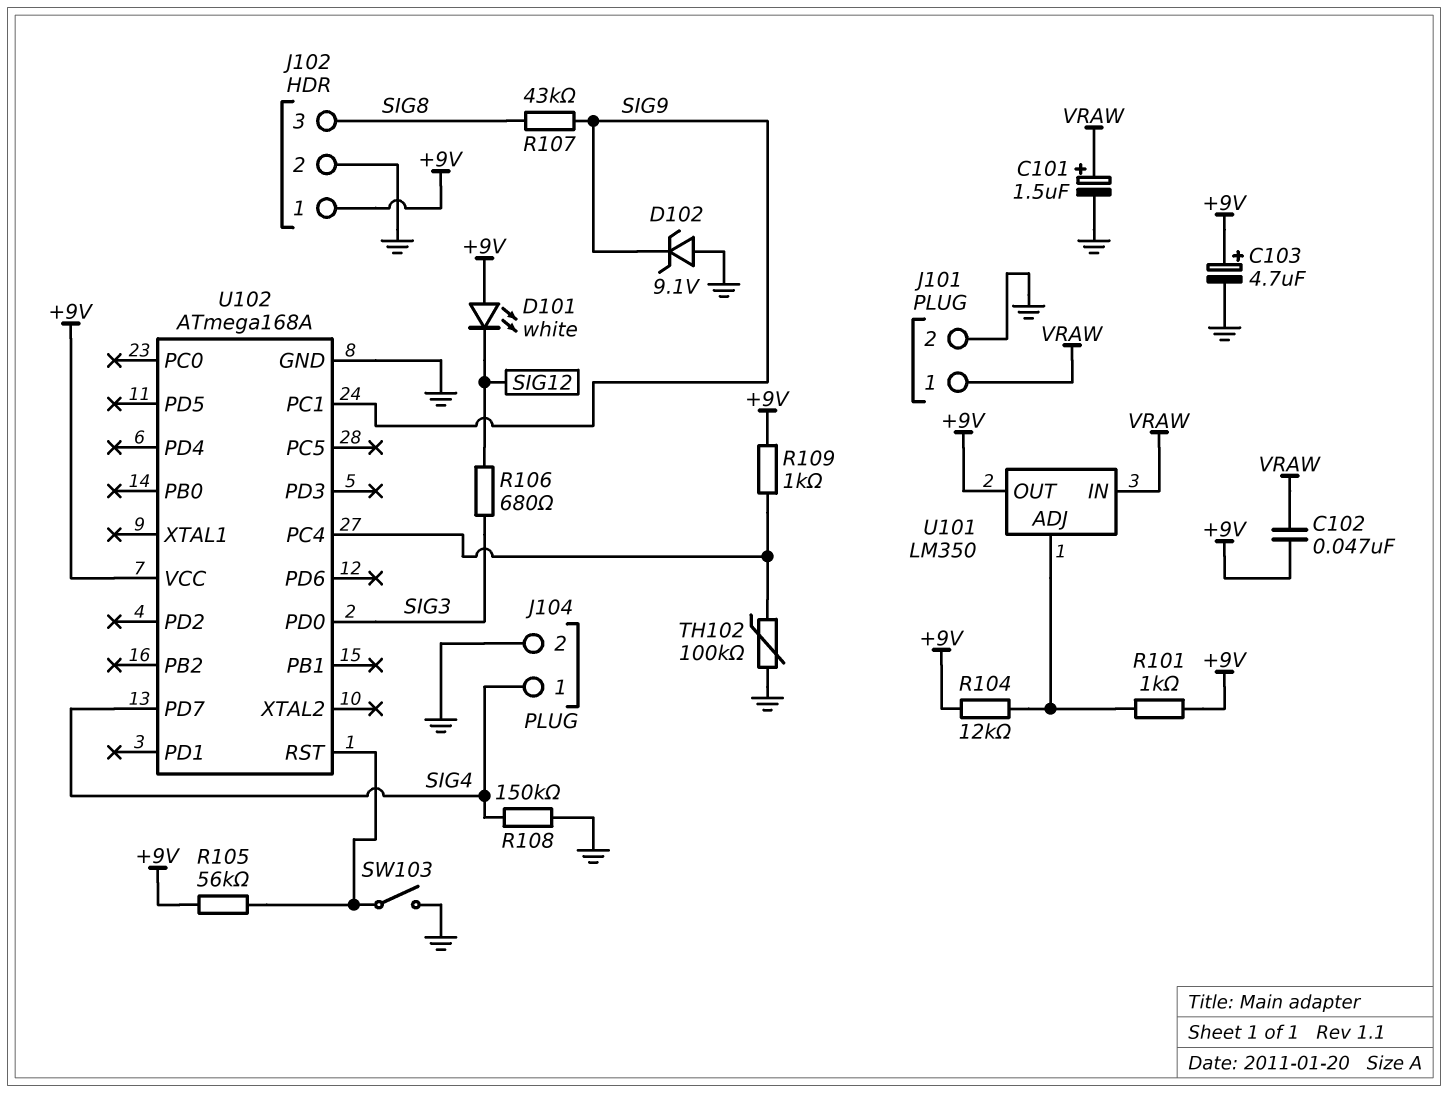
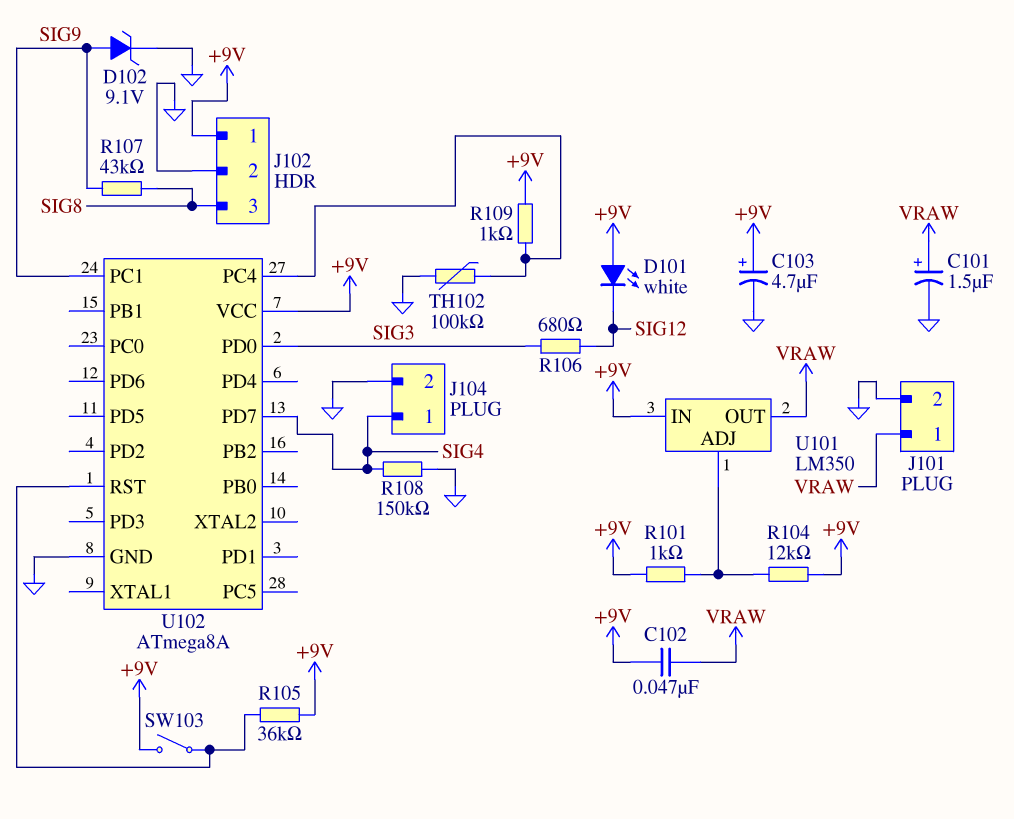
D102: zener 9.1V (A GND, K SIG9) -> zener 9.1V (A SIG9, K GND)
R105: 56k (+9V, U102/RST) -> 36k (+9V, U102/RST)
SW103: switch (GND, U102/RST) -> switch (+9V, U102/RST)
U101 pin IN: VRAW -> +9V
U101 pin OUT: +9V -> VRAW
U102: ATmega168A -> ATmega8A

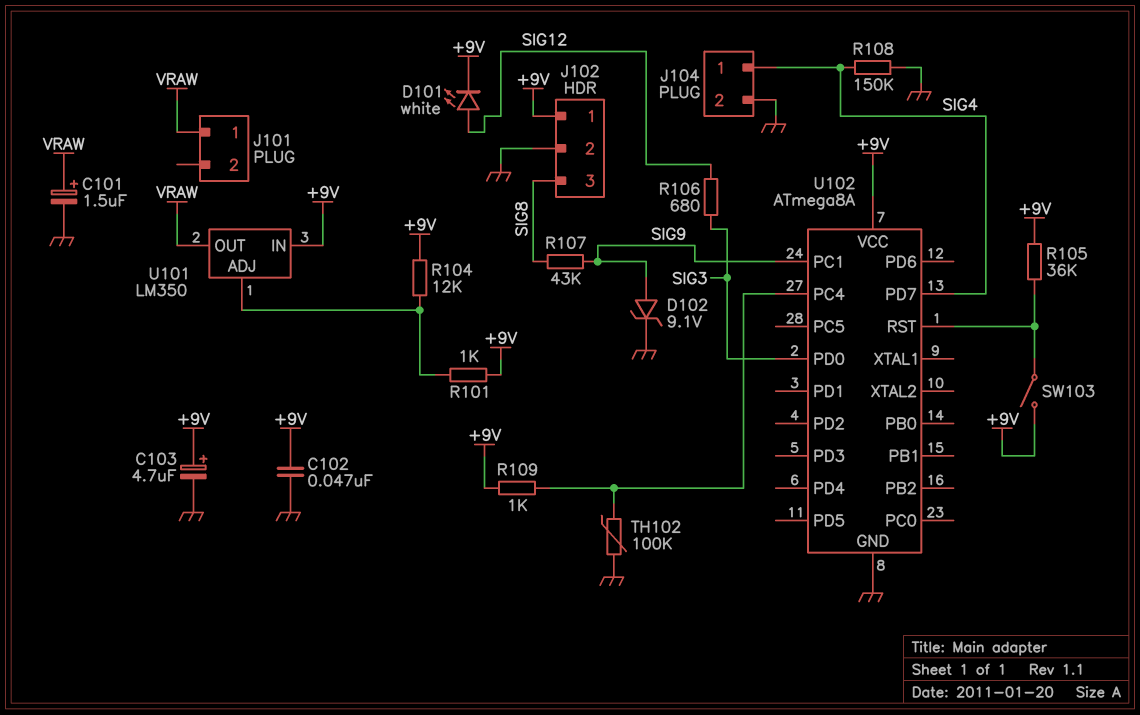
C102: 47nF (+9V, VRAW) -> 47nF (+9V, GND)
D101: LED white (A +9V, K SIG12) -> LED white (A SIG12, K +9V)
J101 pin 2: GND -> none

